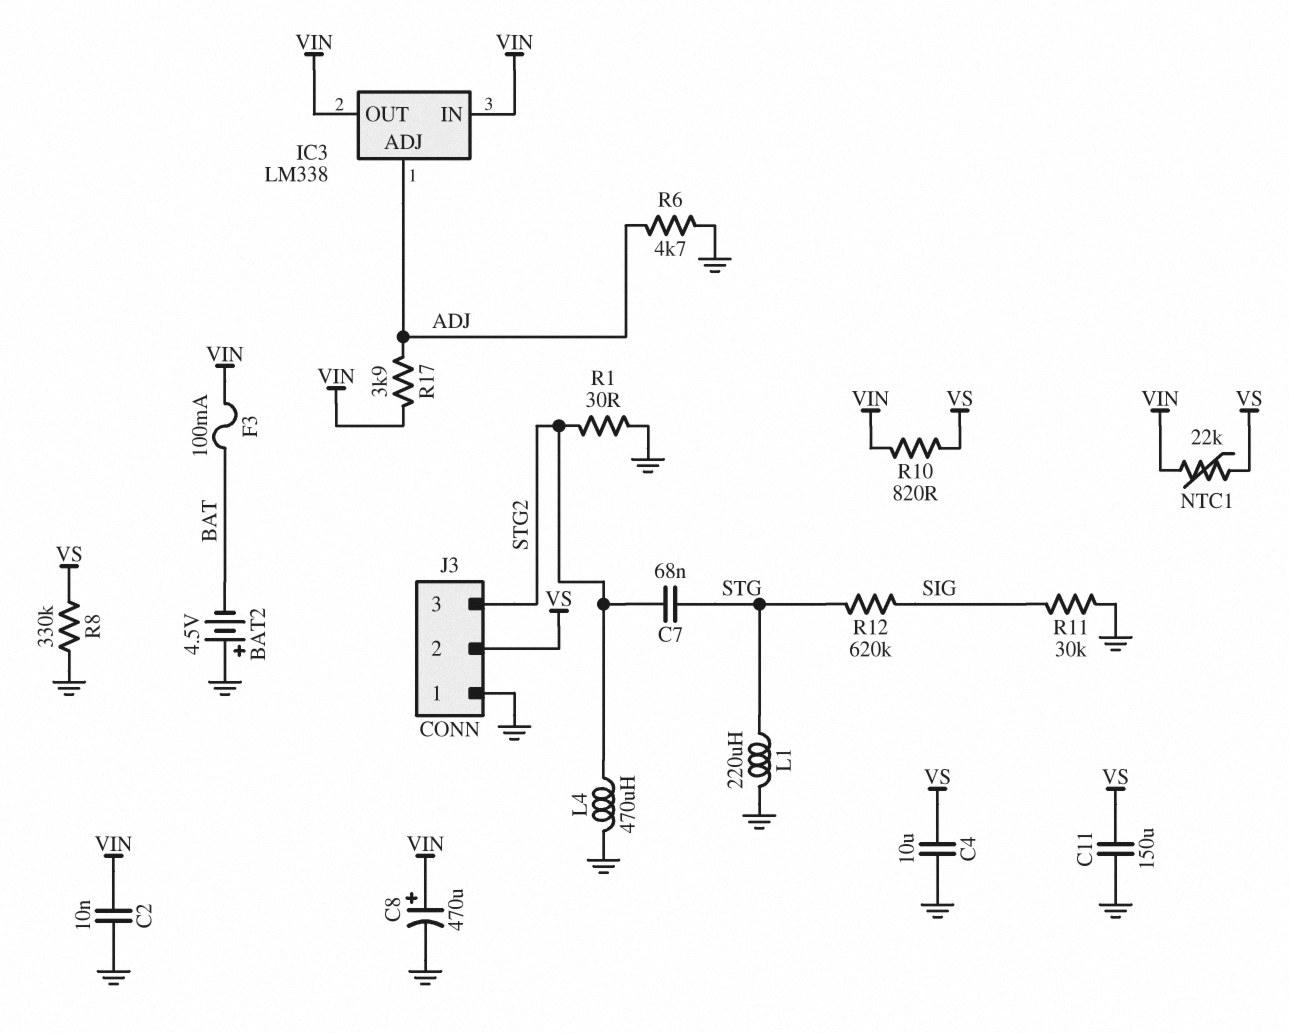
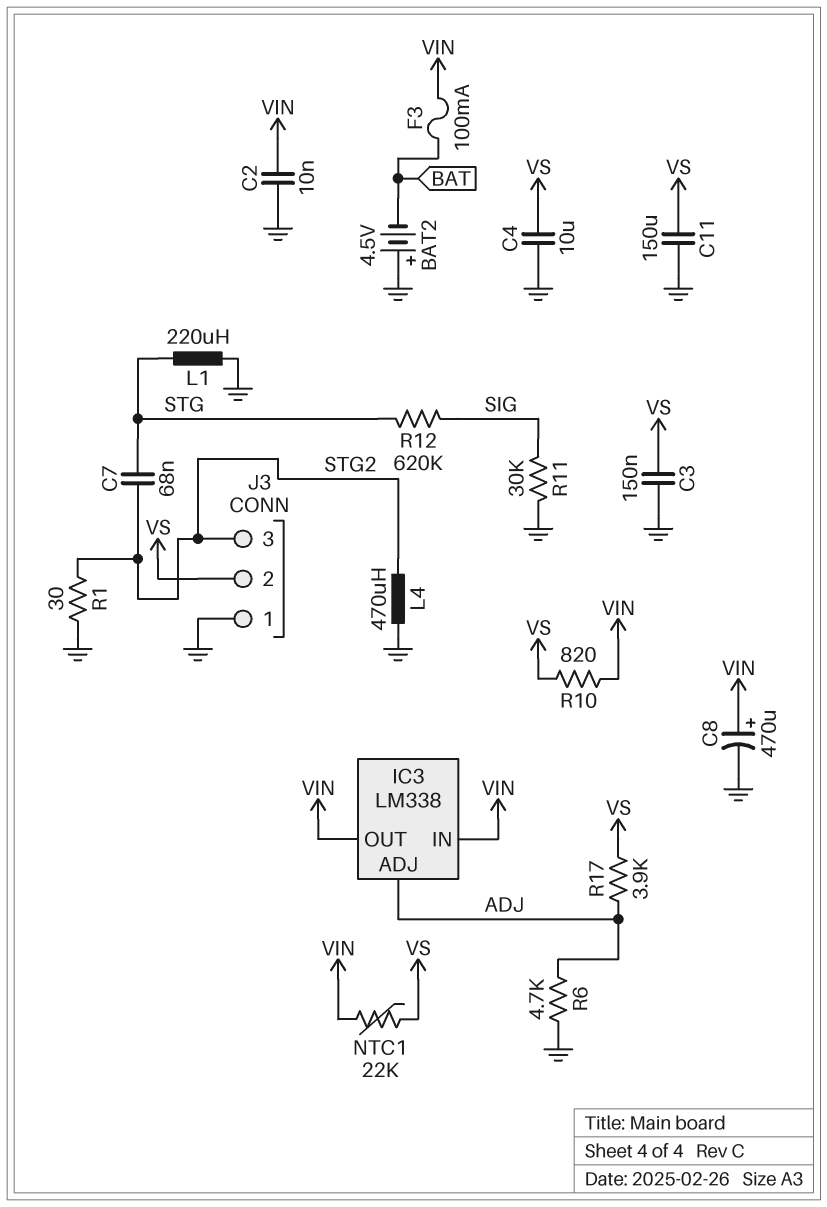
C3: none -> 150nF (GND, VS)
R8: 330k (GND, VS) -> none
R17: 3.9k (ADJ, VIN) -> 3.9k (ADJ, VS)

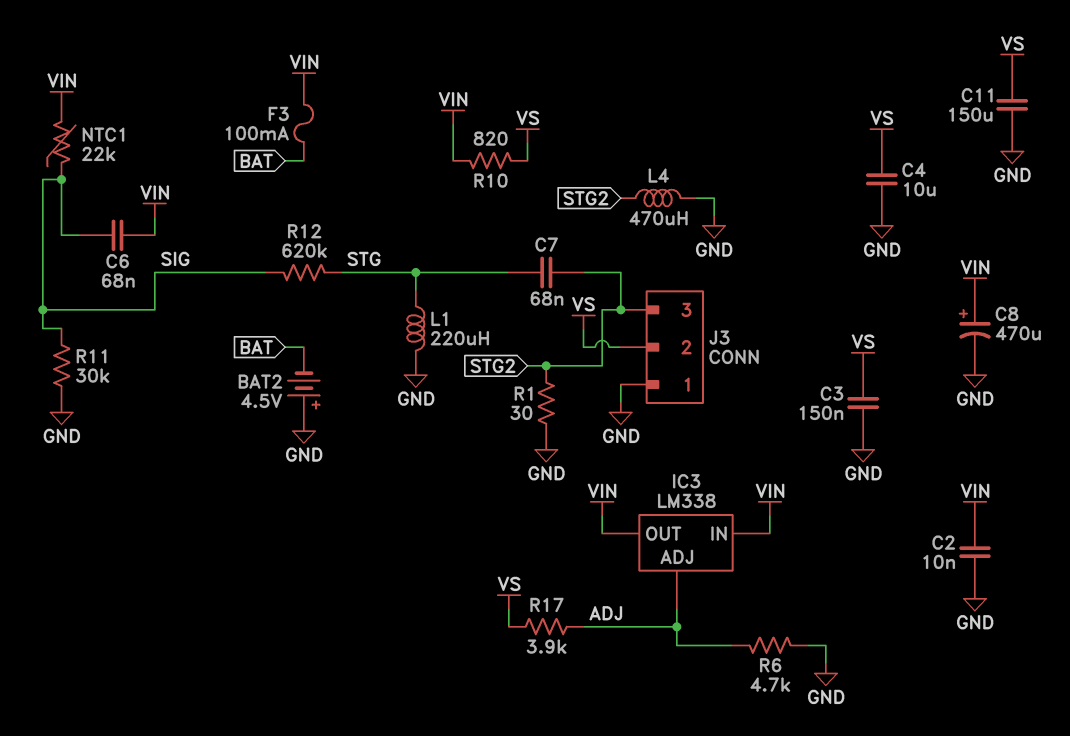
C6: none -> 68nF (SIG, VIN)
NTC1: 22k (VIN, VS) -> 22k (SIG, VIN)

